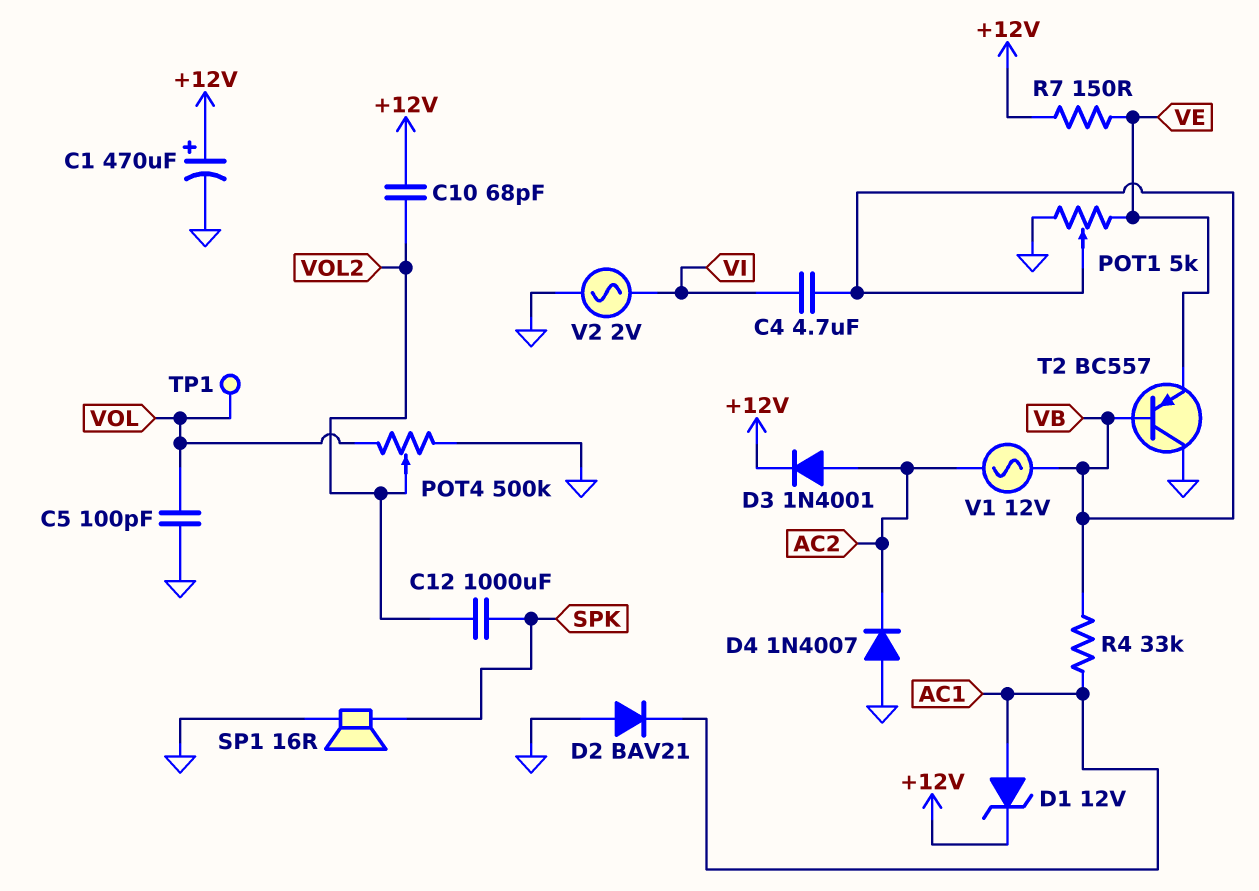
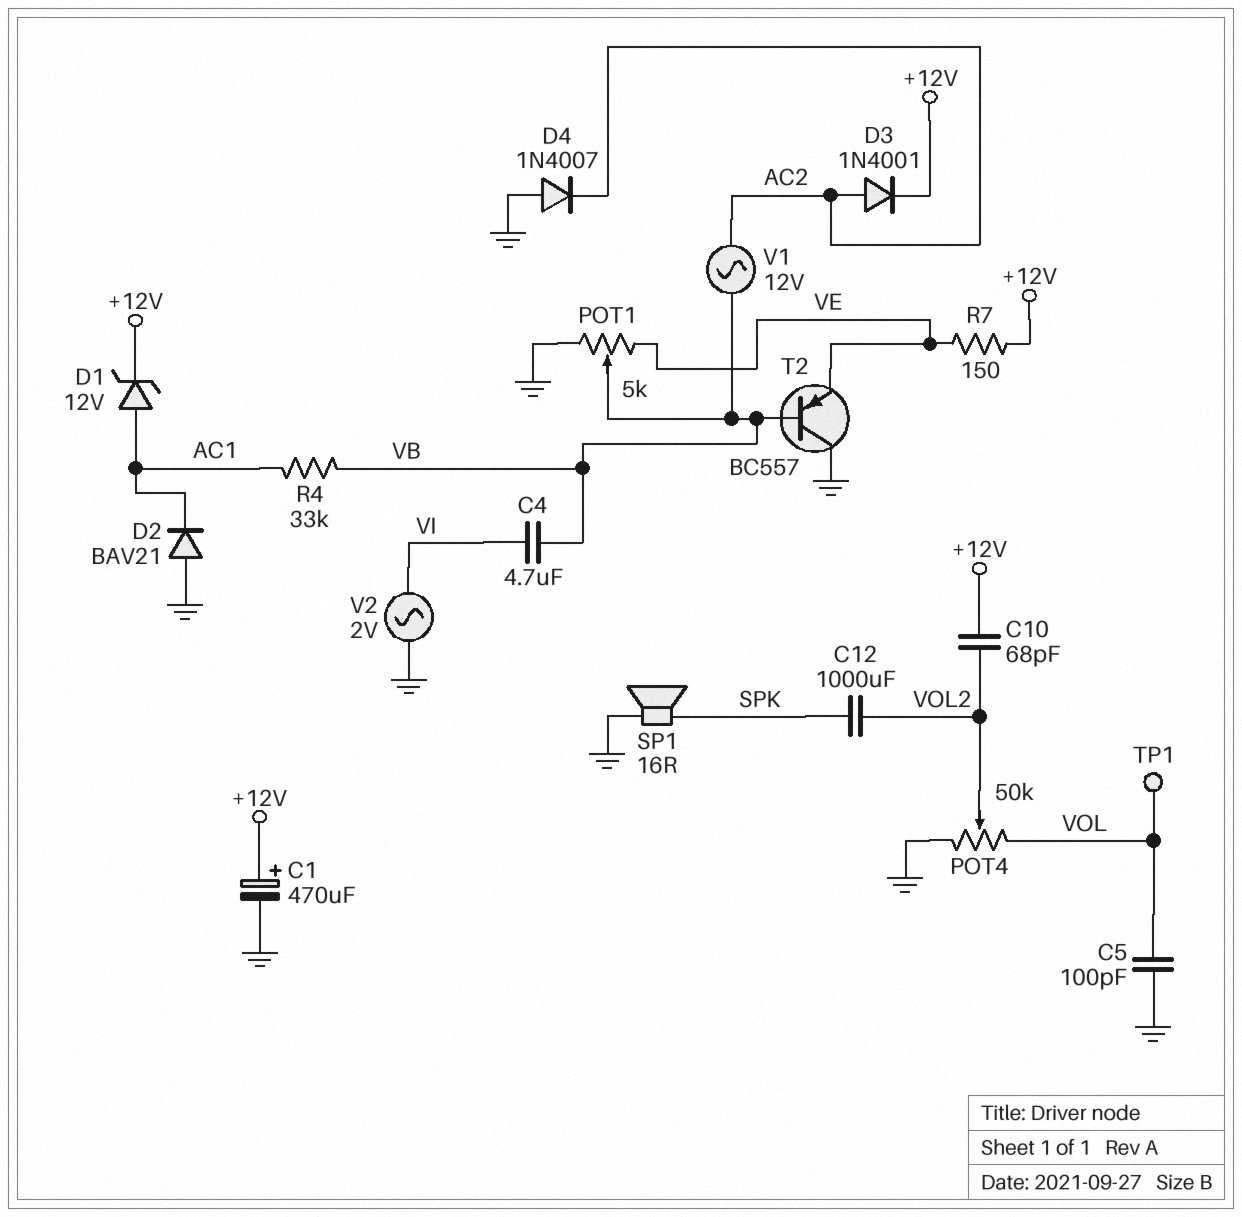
POT4: 500k (GND, VOL, wiper VOL2) -> 50k (GND, VOL, wiper VOL2)

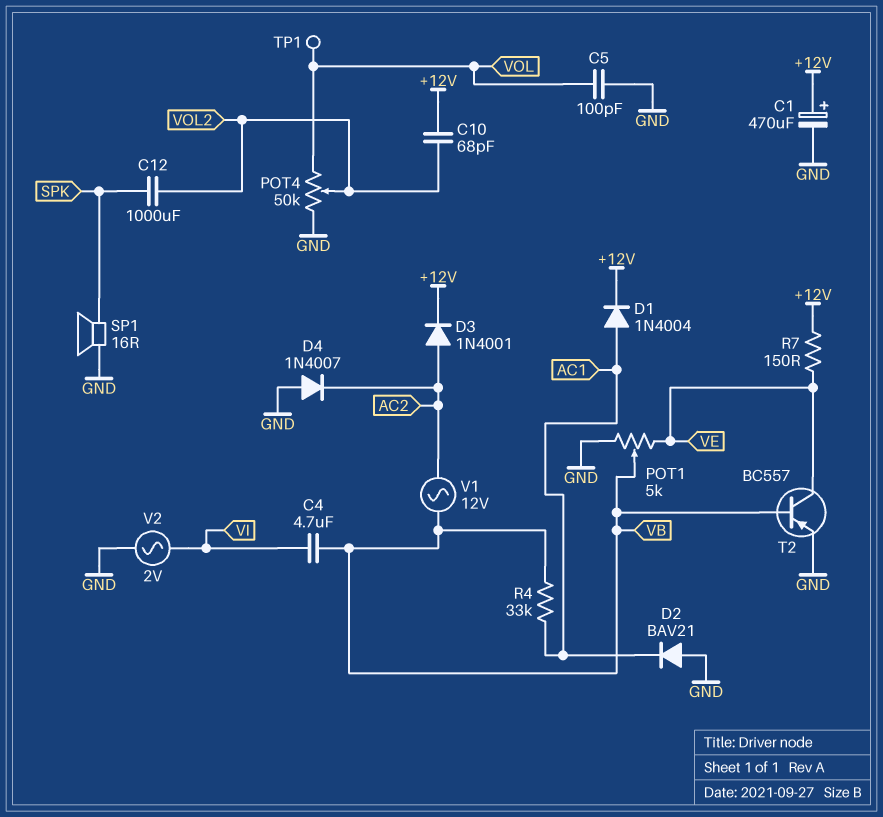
D1: zener 12V (A AC1, K +12V) -> diode 1N4004 (A AC1, K +12V)
T2: PNP BC557 (B VB, C GND, E VE) -> PNP BC557 (B VB, C VE, E GND)

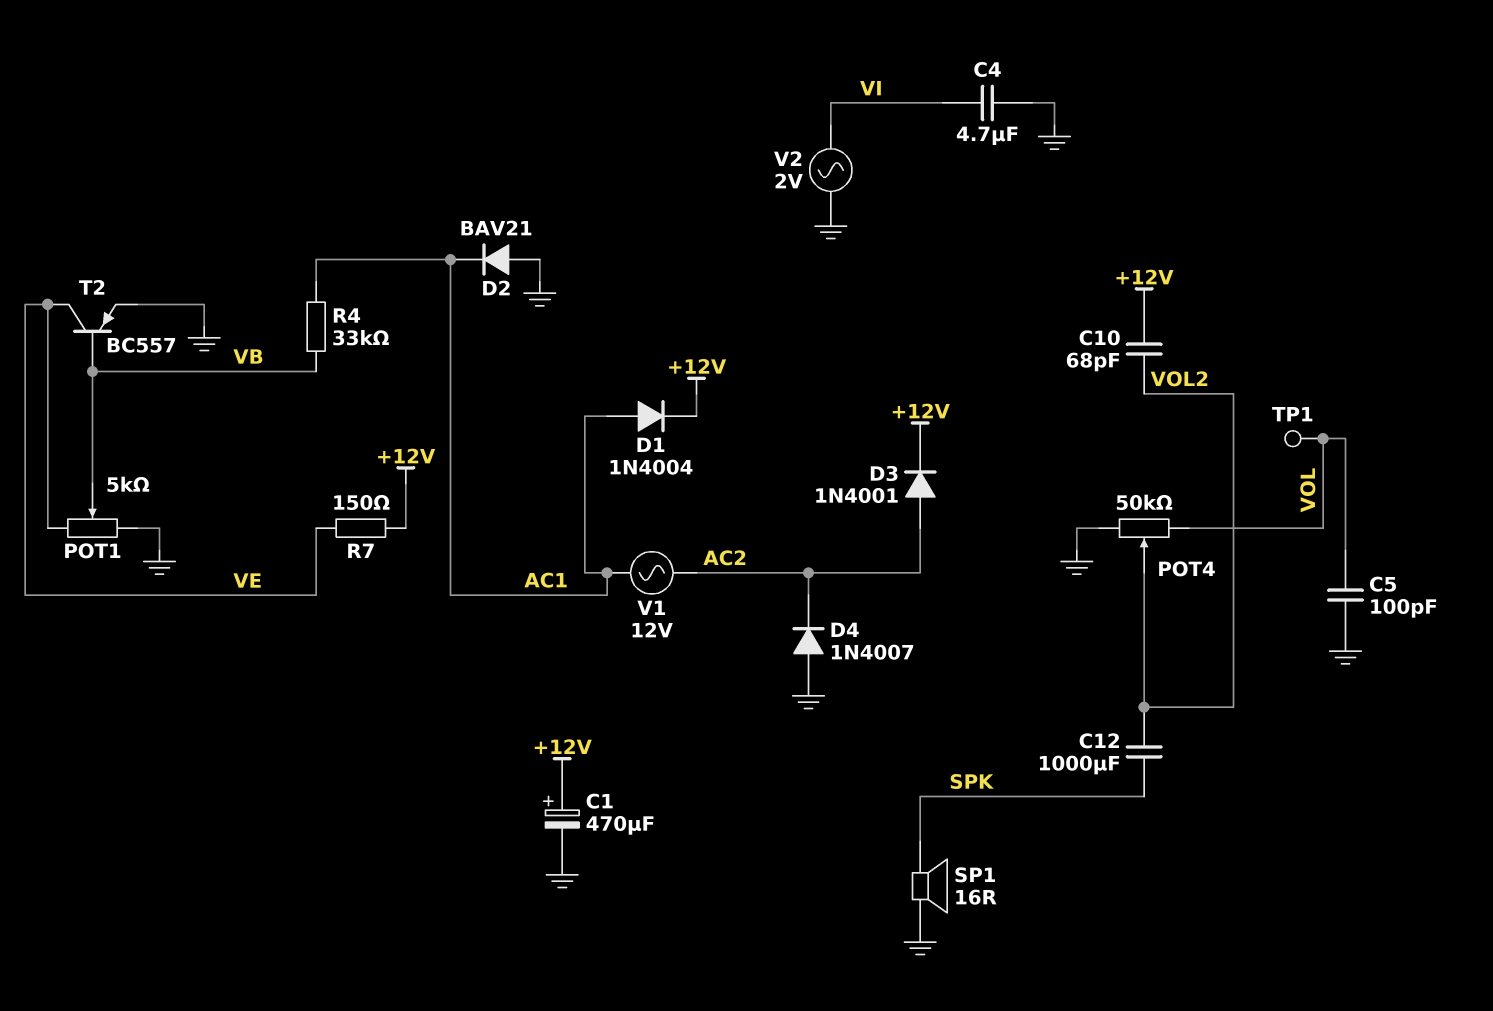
C4: 4.7uF (VB, VI) -> 4.7uF (GND, VI)
V1: AC 12V (AC2, VB) -> AC 12V (AC1, AC2)

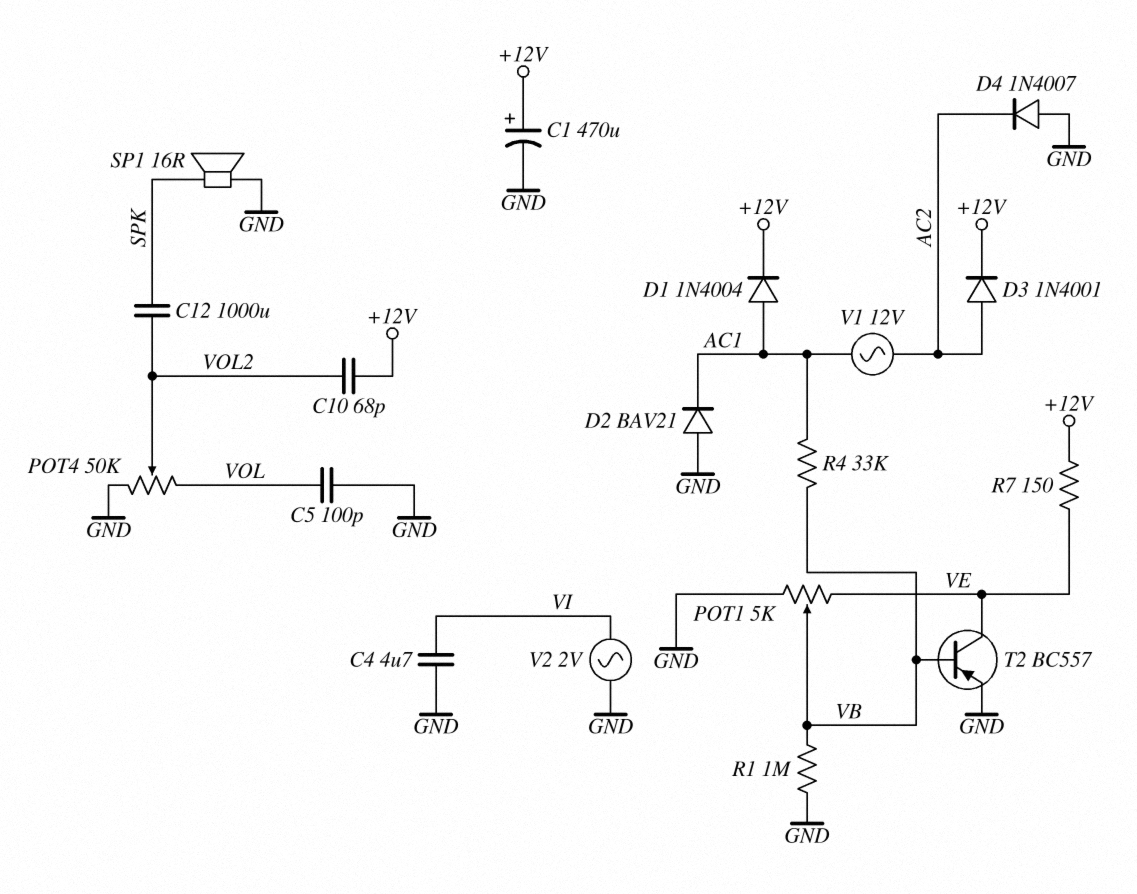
R1: none -> 1M (GND, VB)
TP1: test point (VOL) -> none

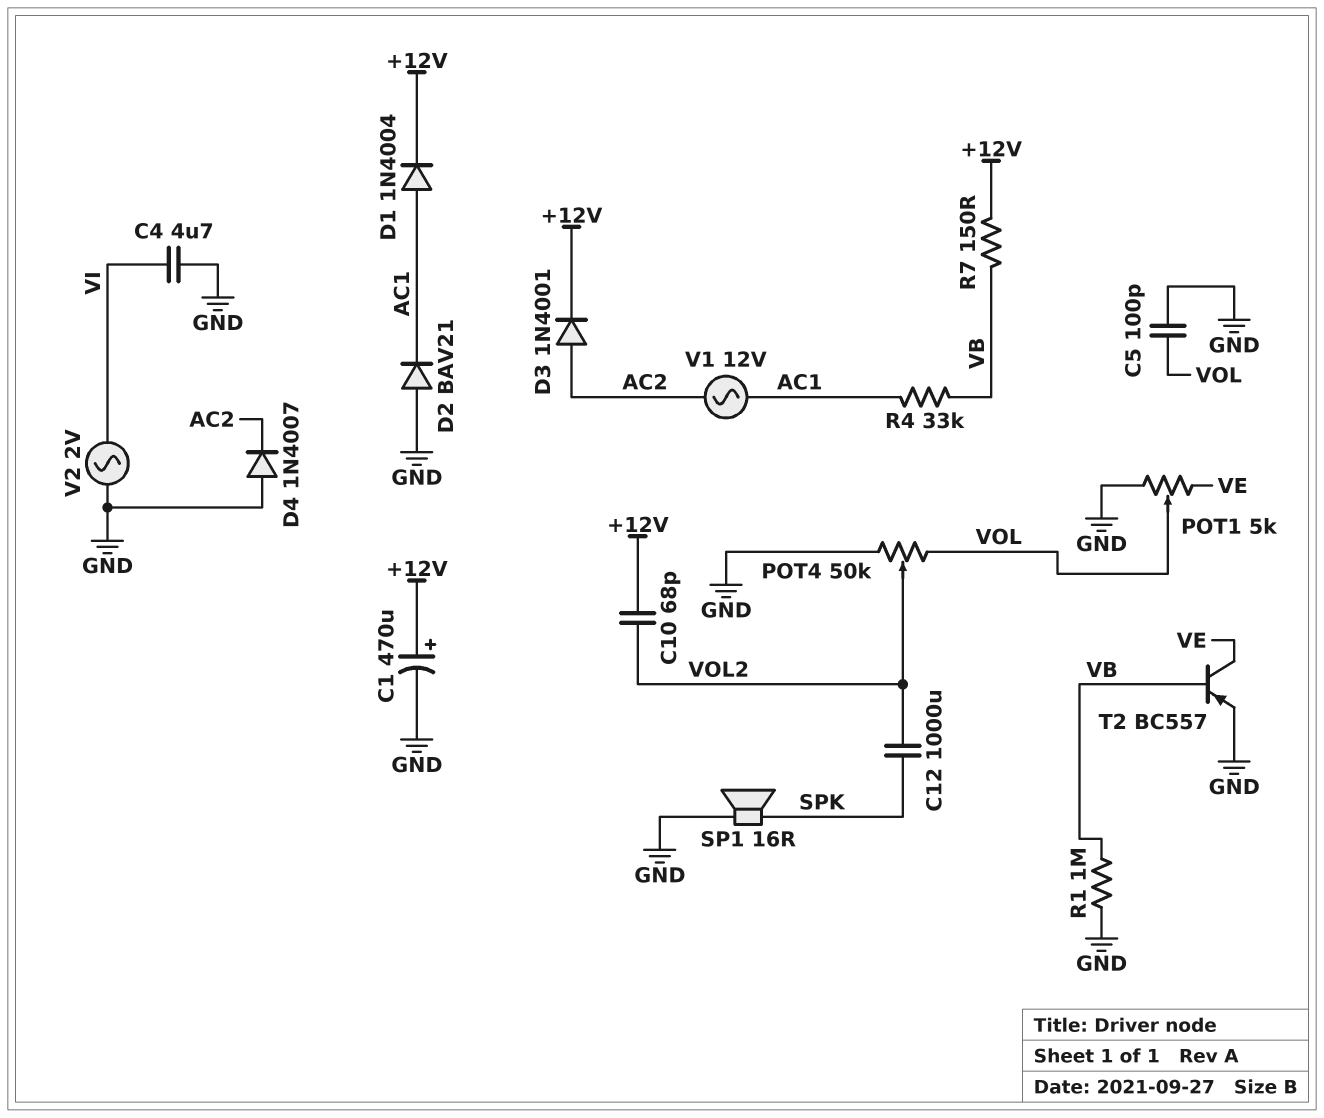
POT1: 5k (GND, VE, wiper VB) -> 5k (GND, VE, wiper VOL)
R7: 150 (+12V, VE) -> 150 (+12V, VB)

